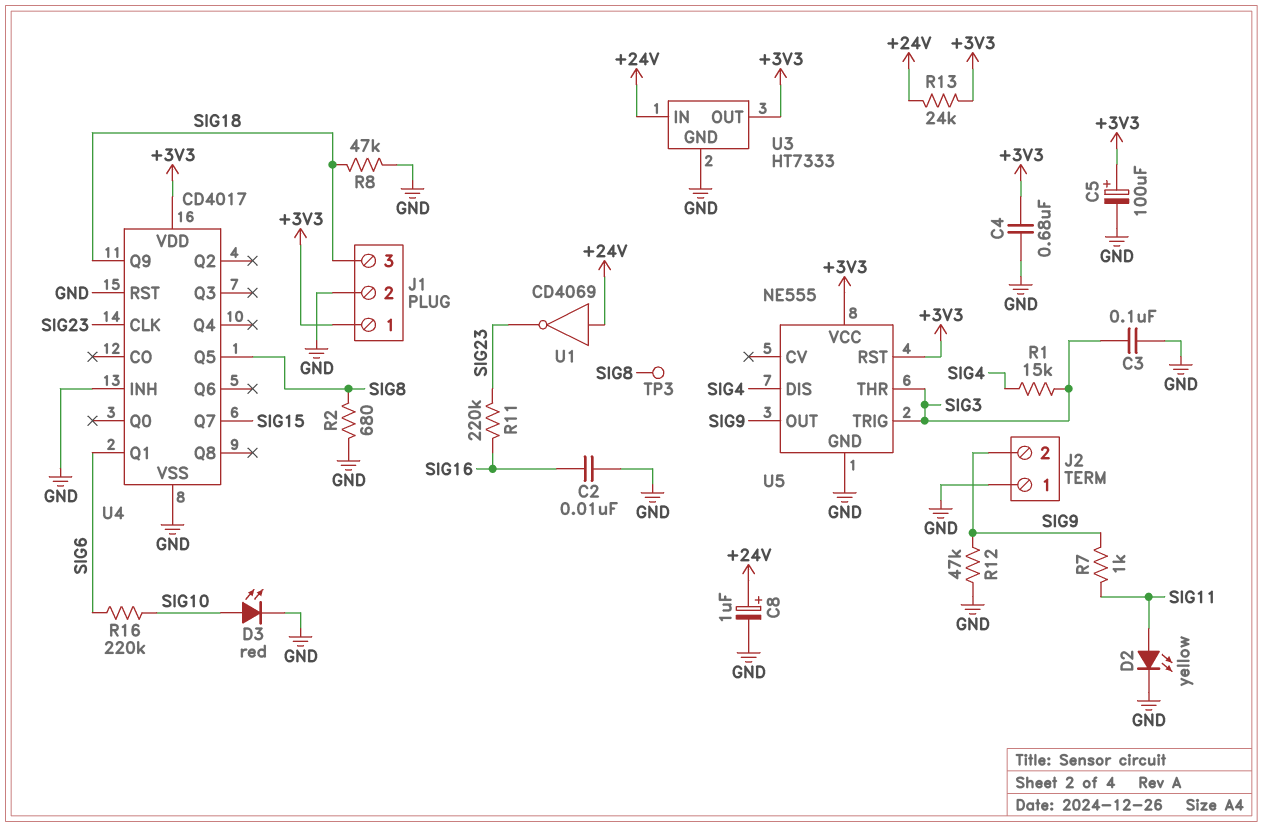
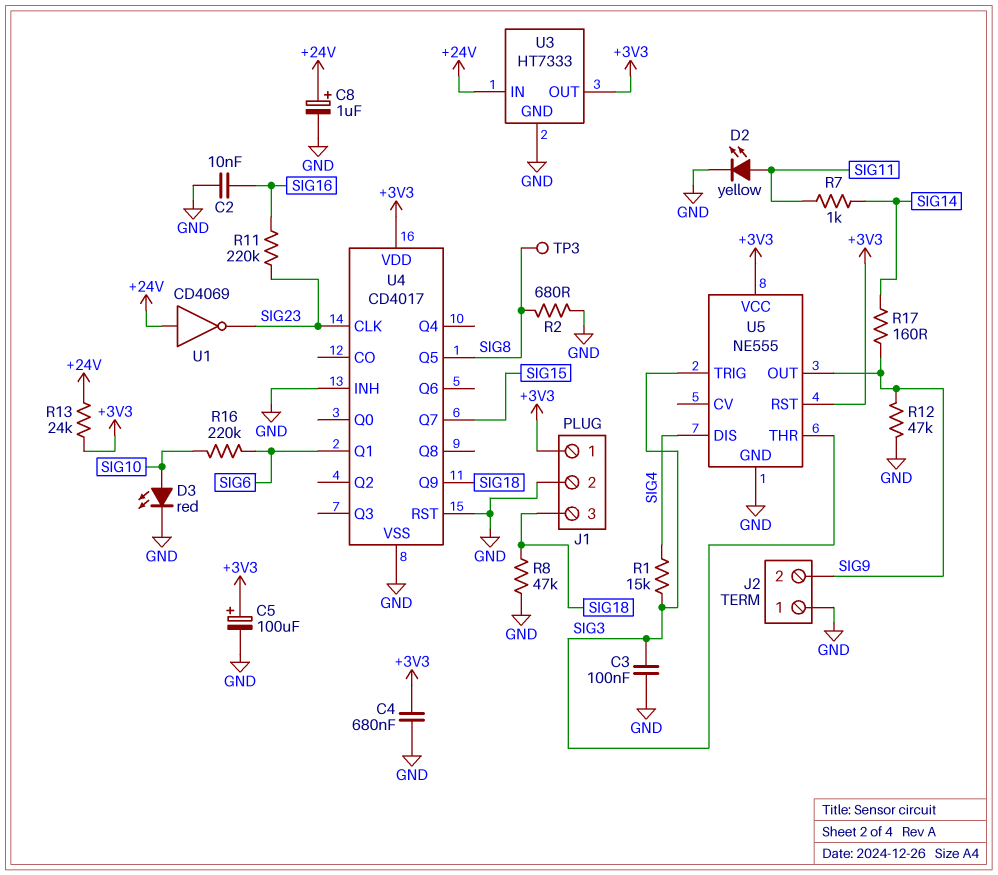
R7: 1k (SIG9, SIG11) -> 1k (SIG11, SIG14)
R17: none -> 160 (SIG9, SIG14)

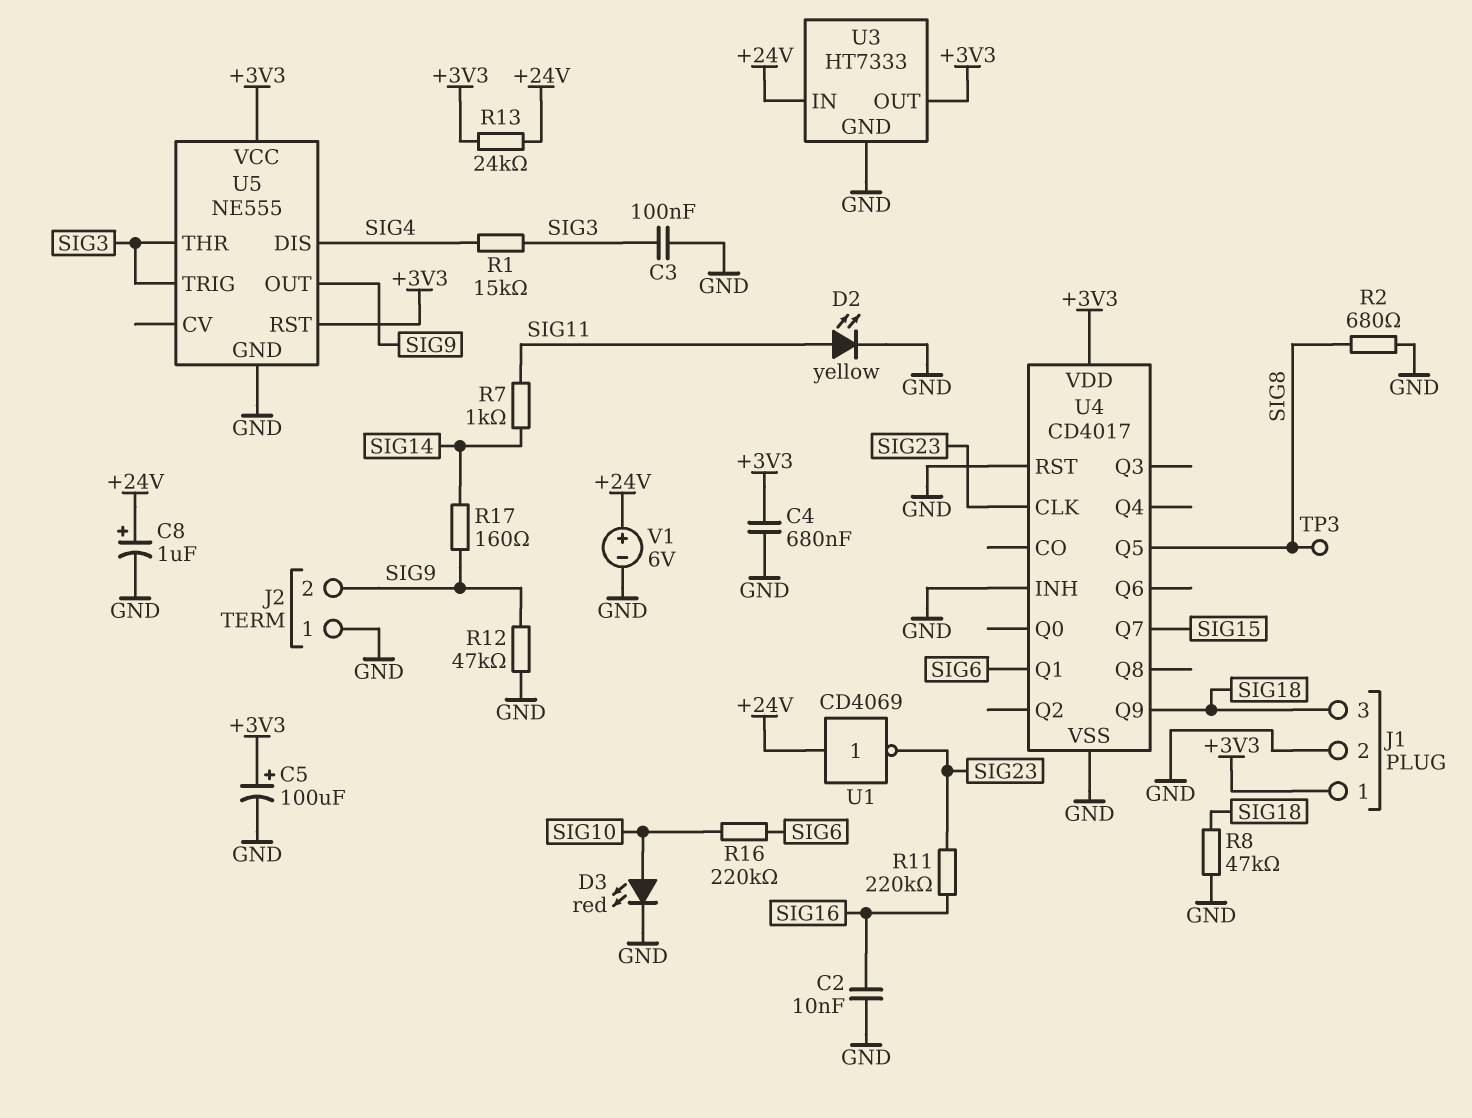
V1: none -> 6V (plus +24V, minus GND)

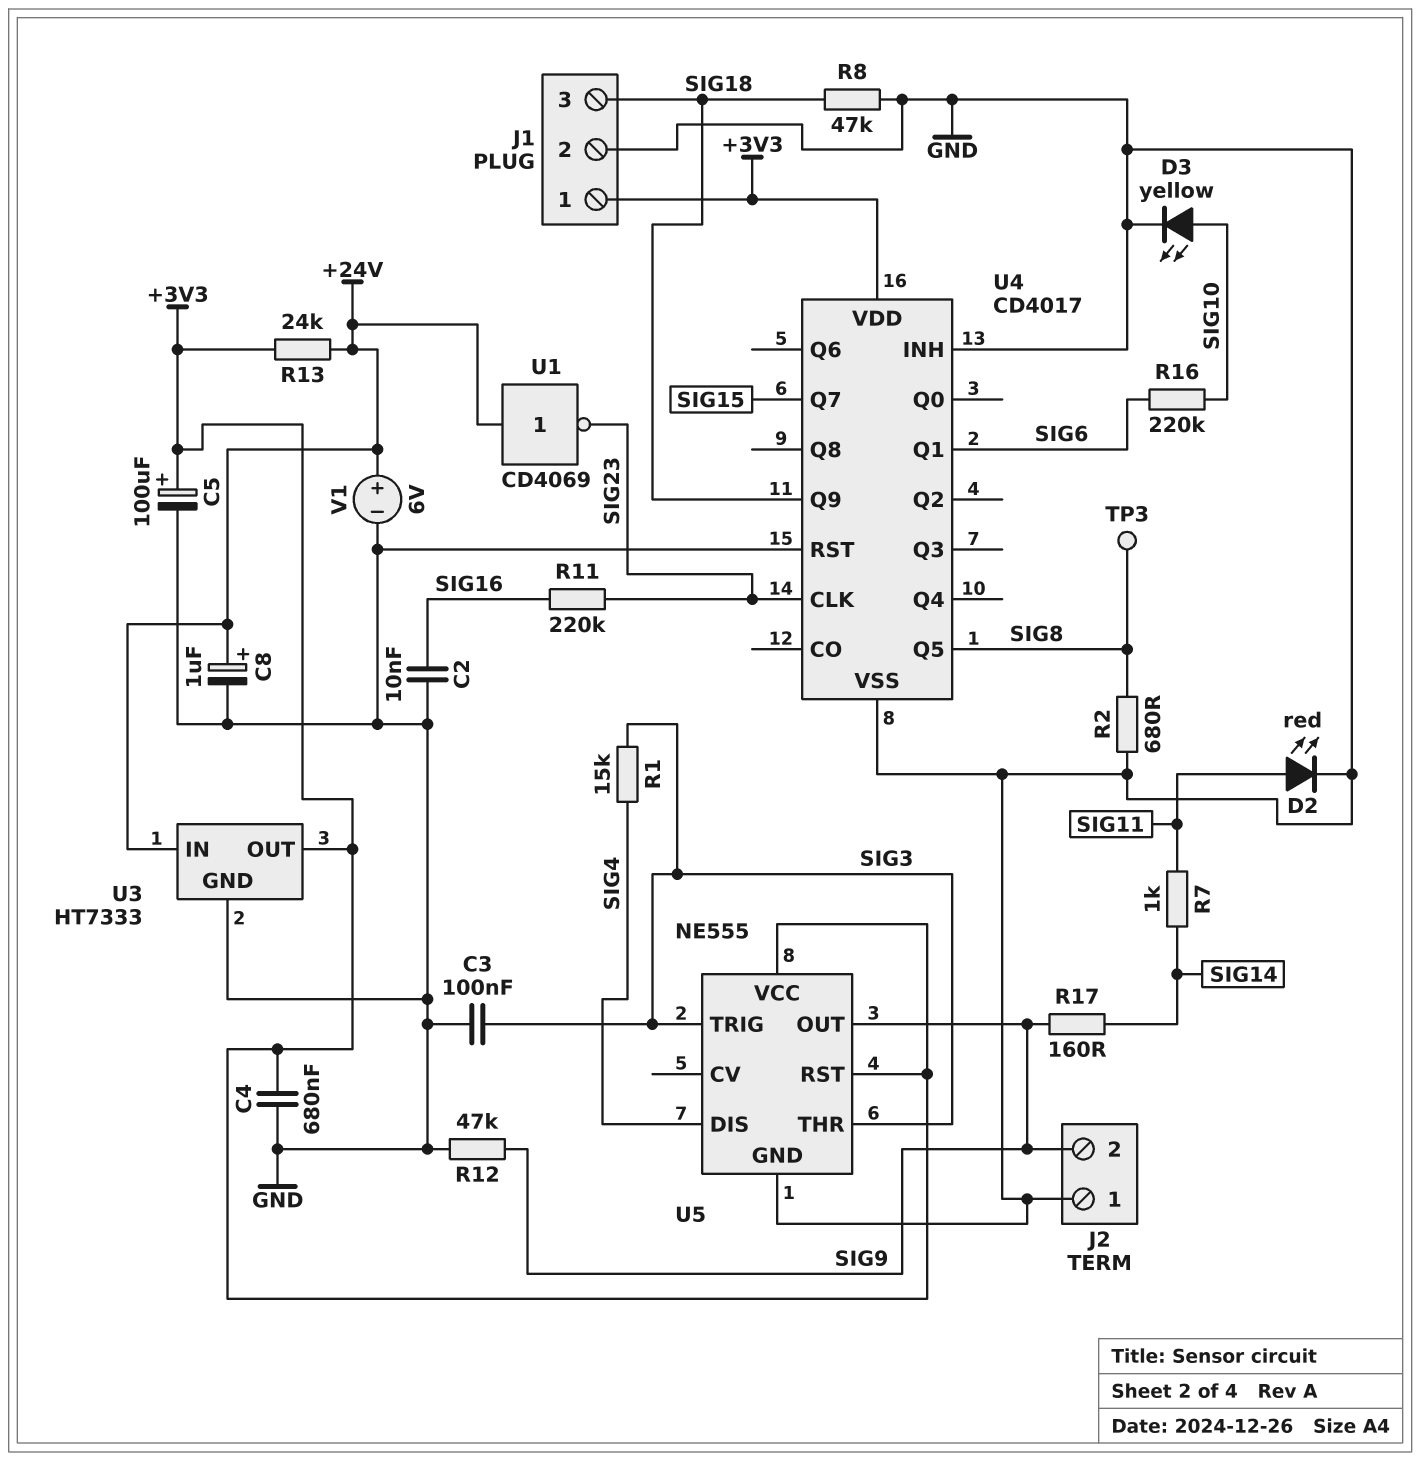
D2: LED yellow (A SIG11, K GND) -> LED red (A SIG11, K GND)
D3: LED red (A SIG10, K GND) -> LED yellow (A SIG10, K GND)

